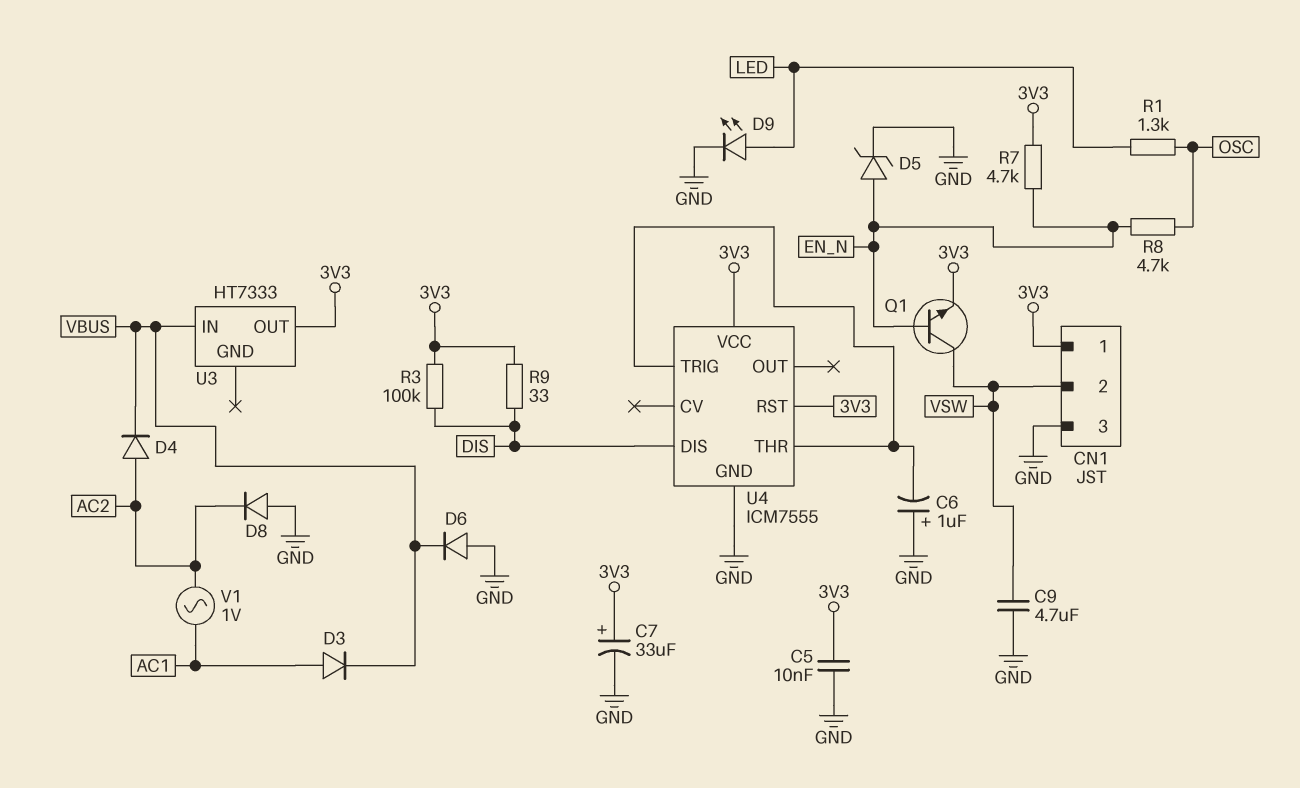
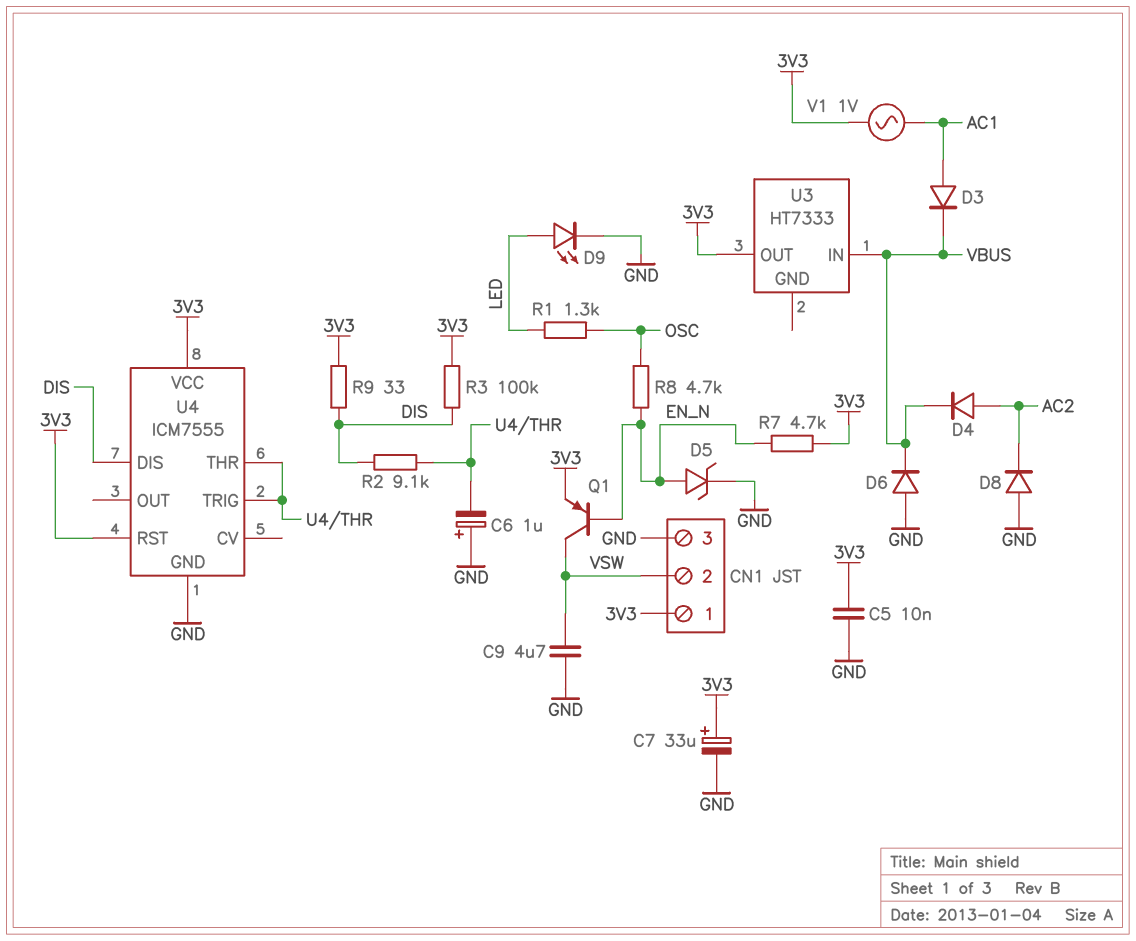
Q1: NPN (B EN_N, C VSW, E 3V3) -> PNP (B EN_N, C VSW, E 3V3)
R2: none -> 9.1k (DIS, U4/THR)
V1: AC 1V (AC1, AC2) -> AC 1V (3V3, AC1)

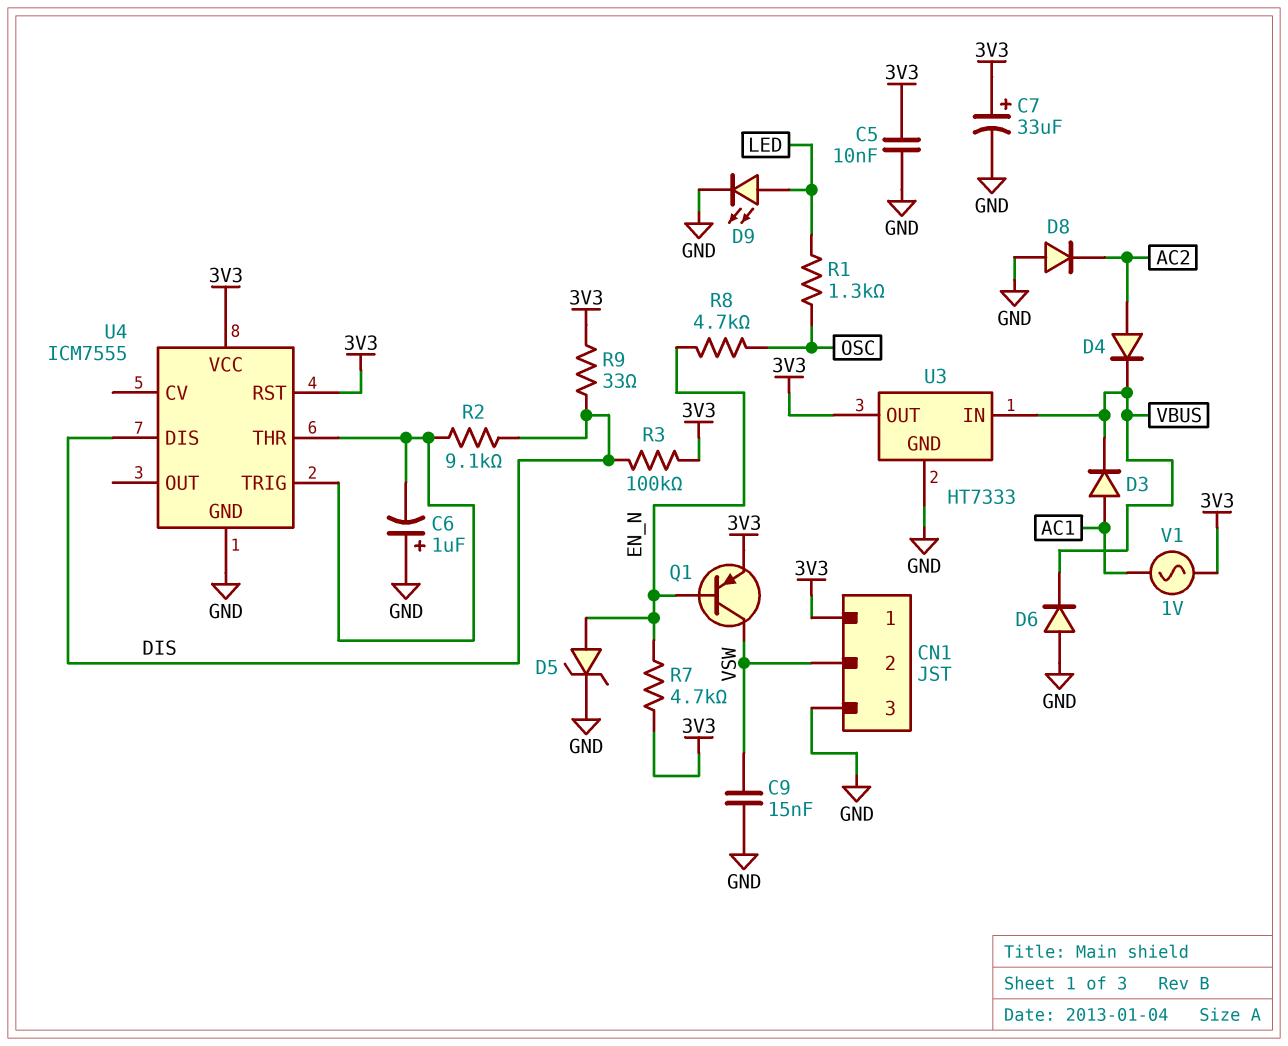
C9: 4.7uF (GND, VSW) -> 15nF (GND, VSW)
U3 pin GND: none -> GND

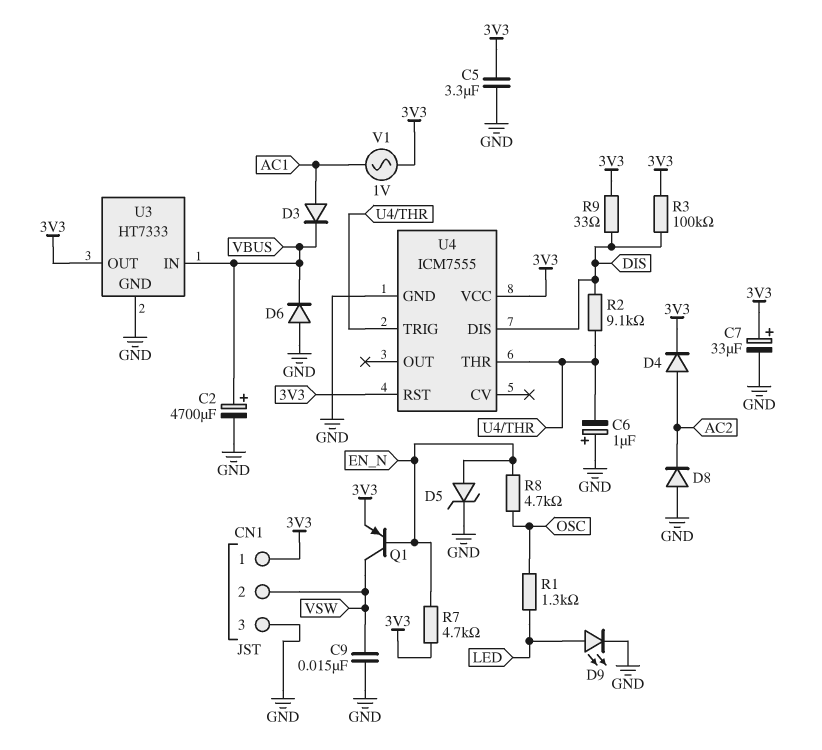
C2: none -> 4700uF (plus VBUS, minus GND)
C5: 10nF (3V3, GND) -> 3.3uF (3V3, GND)
D4: diode (A AC2, K VBUS) -> diode (A AC2, K 3V3)

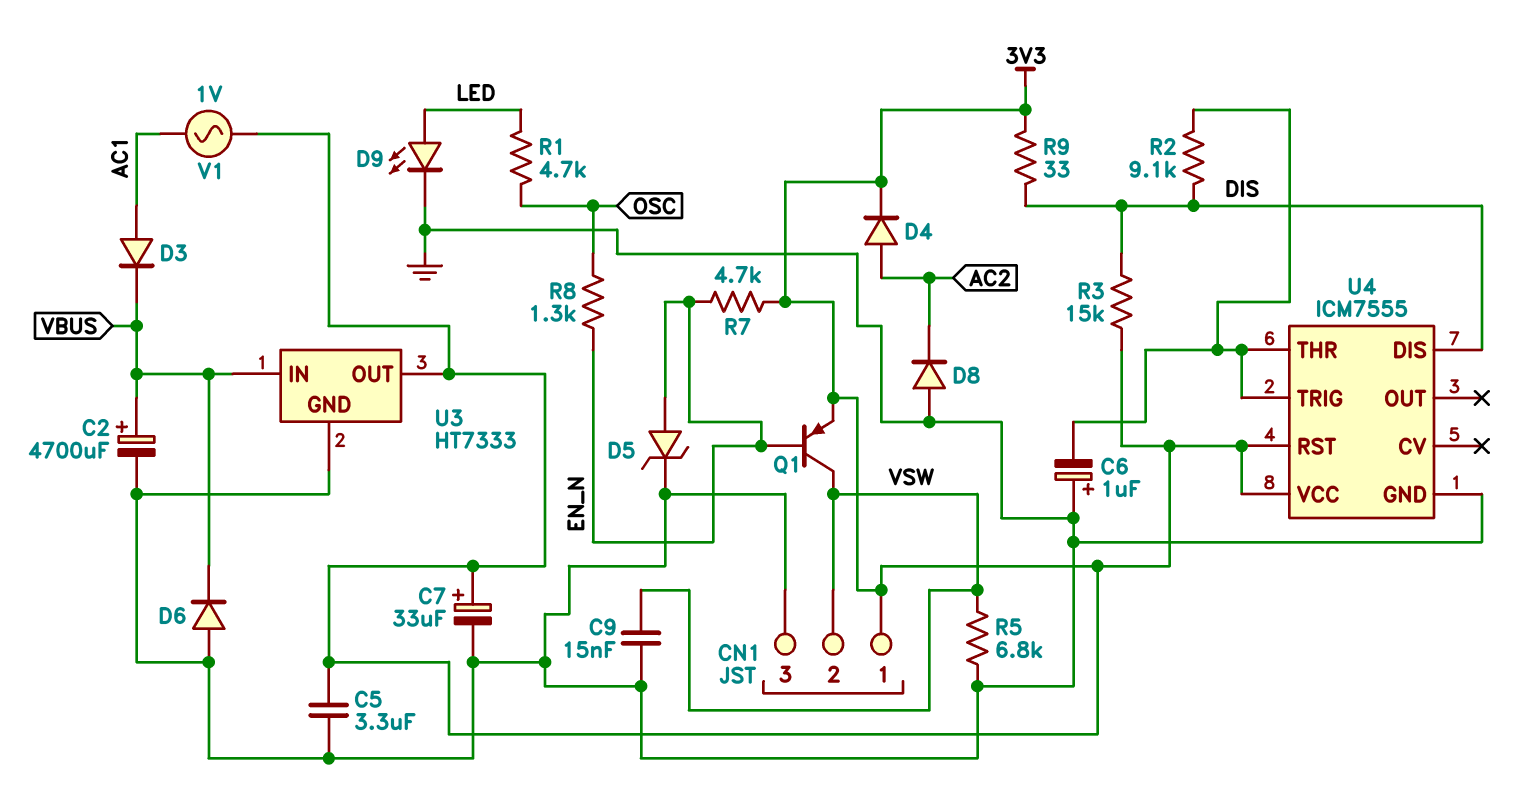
R1: 1.3k (LED, OSC) -> 4.7k (LED, OSC)
R3: 100k (3V3, DIS) -> 15k (3V3, DIS)
R5: none -> 6.8k (GND, VSW)
R8: 4.7k (EN_N, OSC) -> 1.3k (EN_N, OSC)

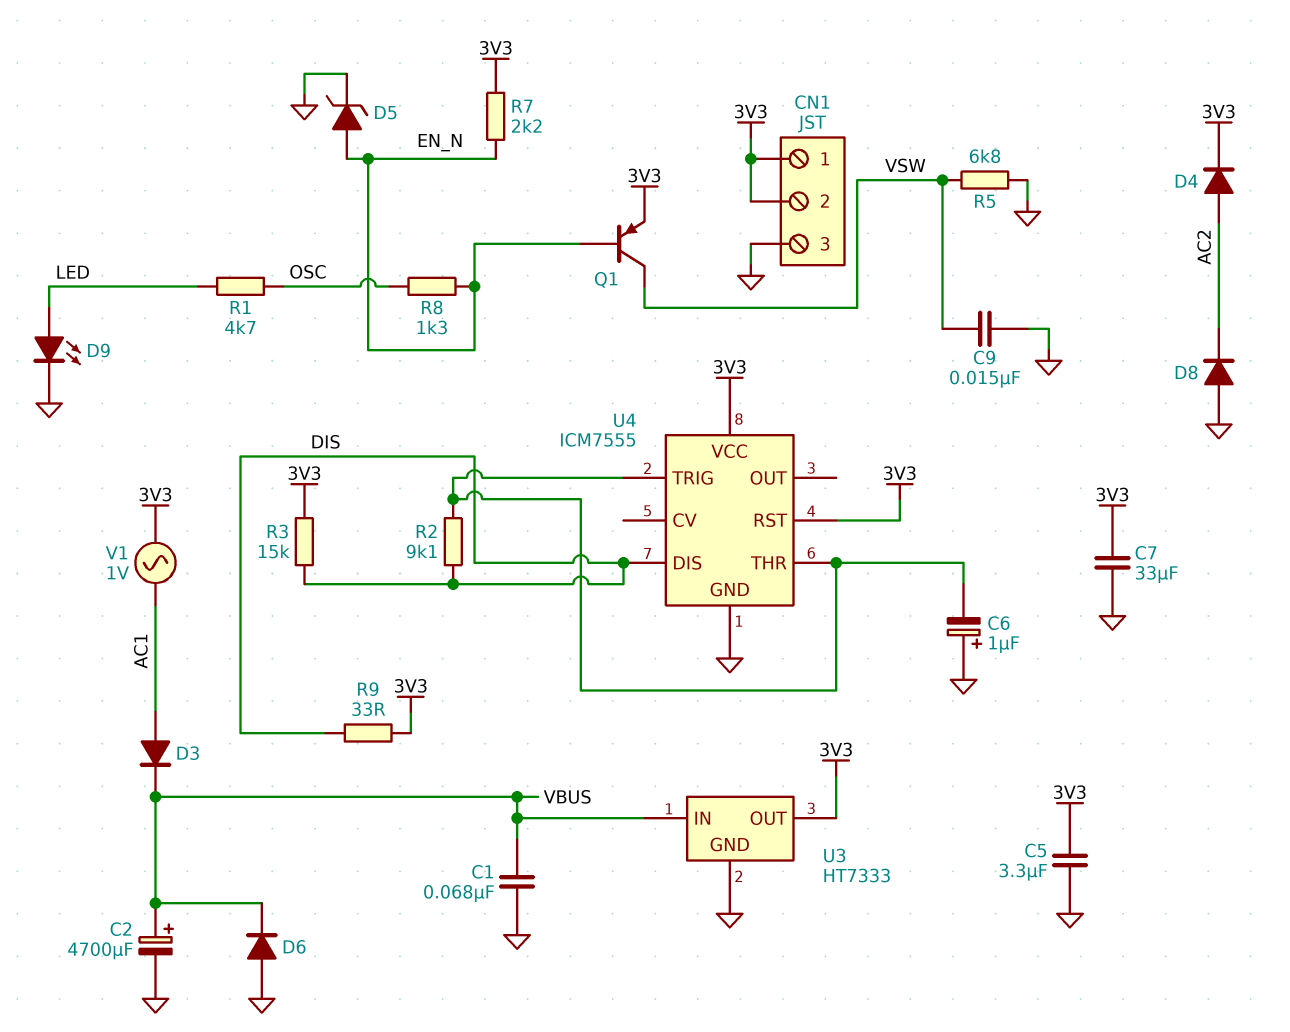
C1: none -> 68nF (GND, VBUS)
C7: 33uF (plus 3V3, minus GND) -> 33uF (3V3, GND)
CN1 pin 2: VSW -> 3V3
R7: 4.7k (3V3, EN_N) -> 2.2k (3V3, EN_N)

